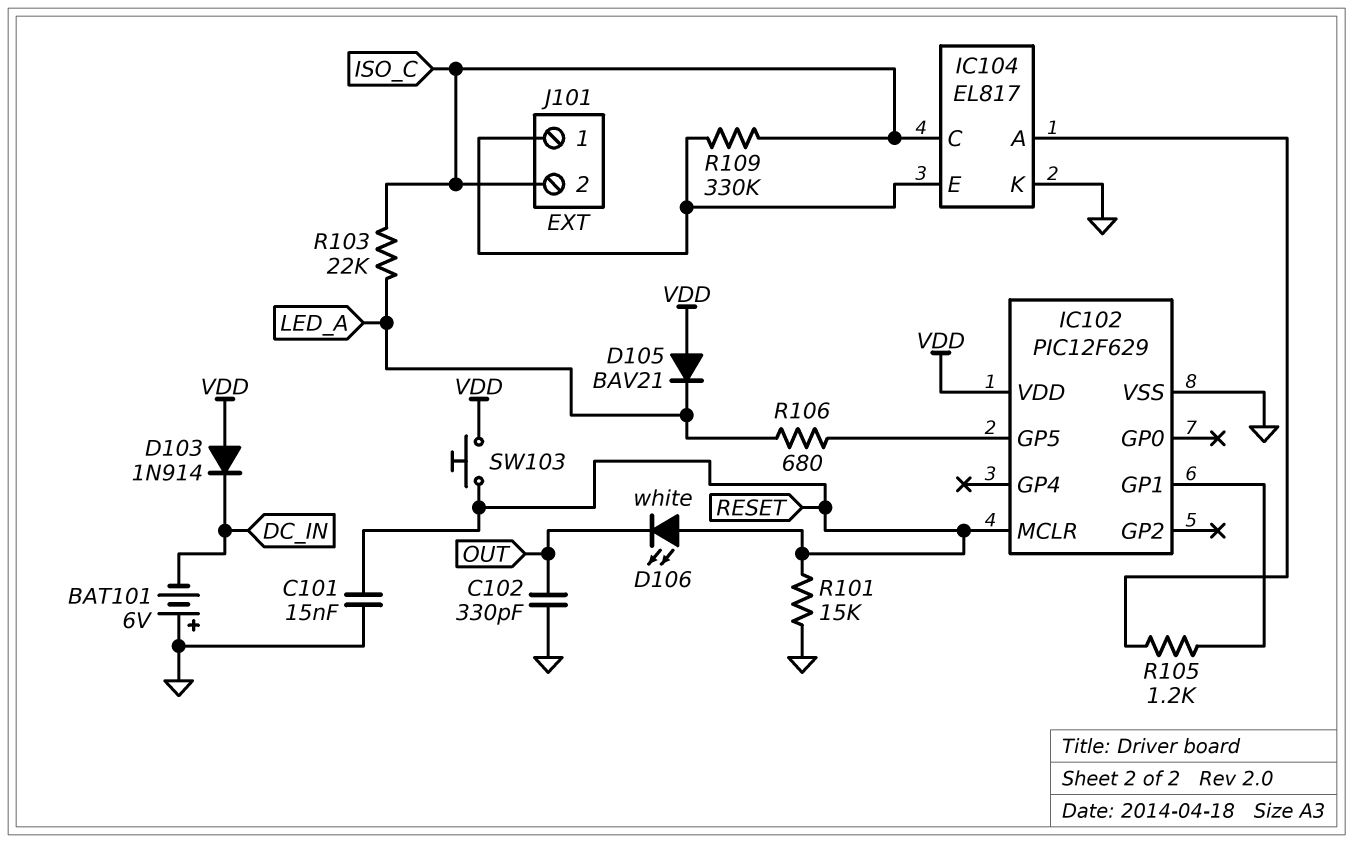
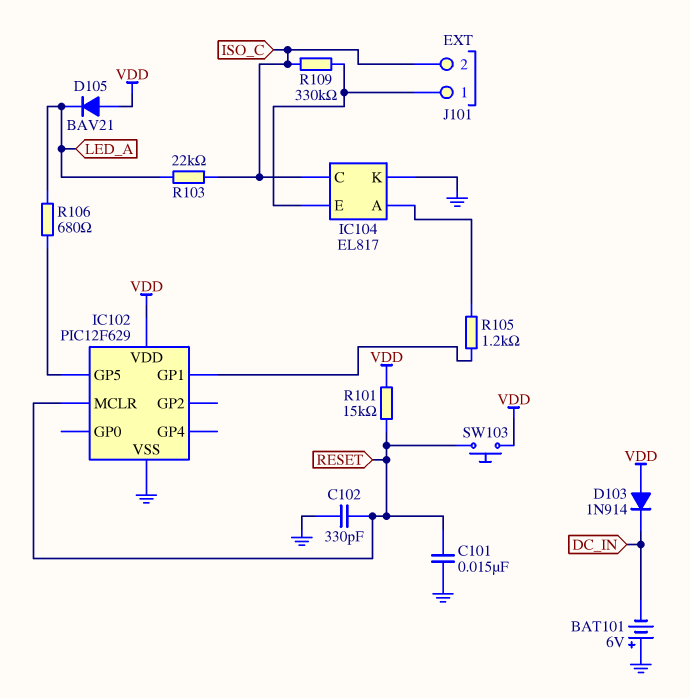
C102: 330pF (GND, OUT) -> 330pF (GND, RESET)
D106: LED white (A RESET, K OUT) -> none
R101: 15k (GND, RESET) -> 15k (RESET, VDD)

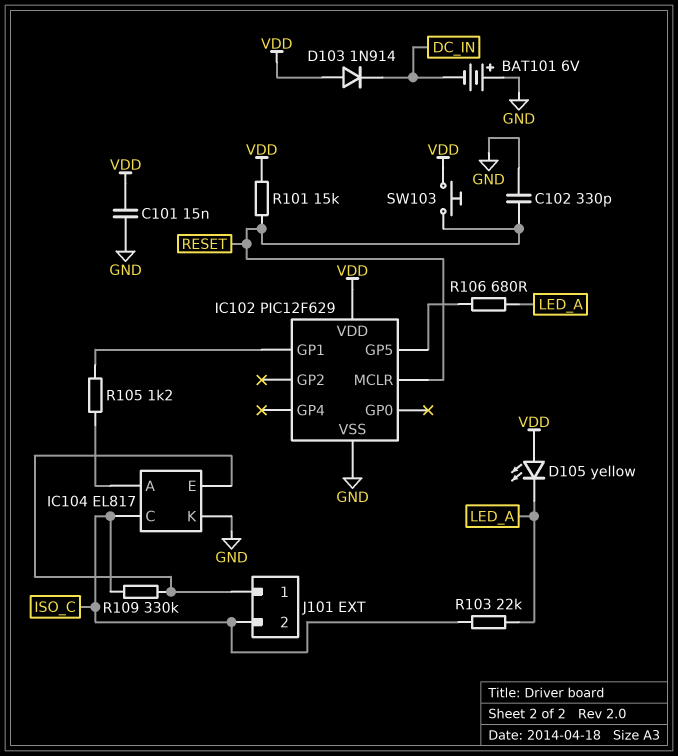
C101: 15nF (GND, RESET) -> 15nF (GND, VDD)
D105: diode BAV21 (A VDD, K LED_A) -> LED yellow (A VDD, K LED_A)

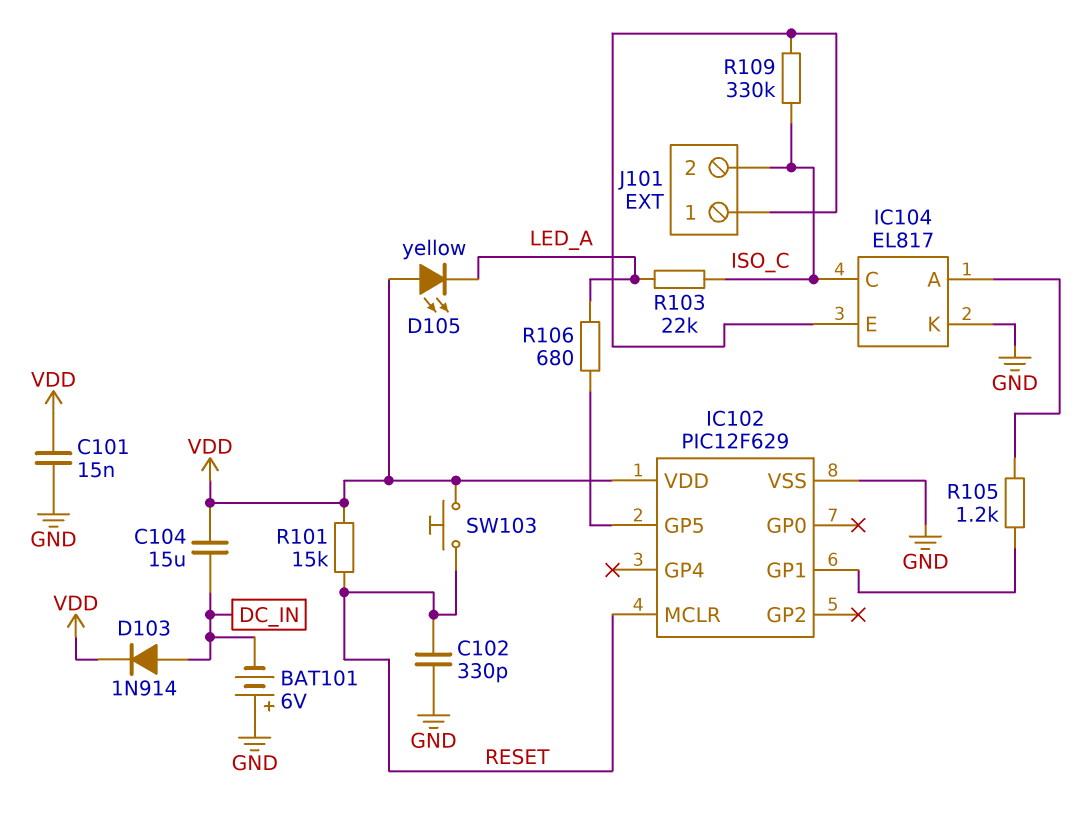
C104: none -> 15uF (DC_IN, VDD)
D103: diode 1N914 (A VDD, K DC_IN) -> diode 1N914 (A DC_IN, K VDD)

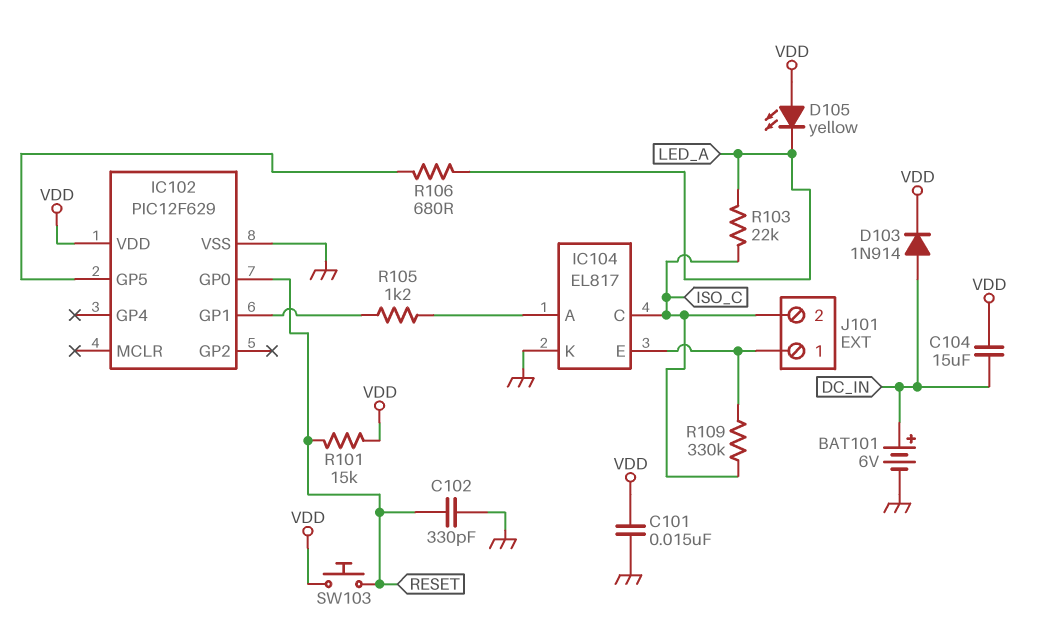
BAT101: 6V (plus GND, minus DC_IN) -> 6V (plus DC_IN, minus GND)
IC102 pin GP0: none -> RESET
IC102 pin MCLR: RESET -> none

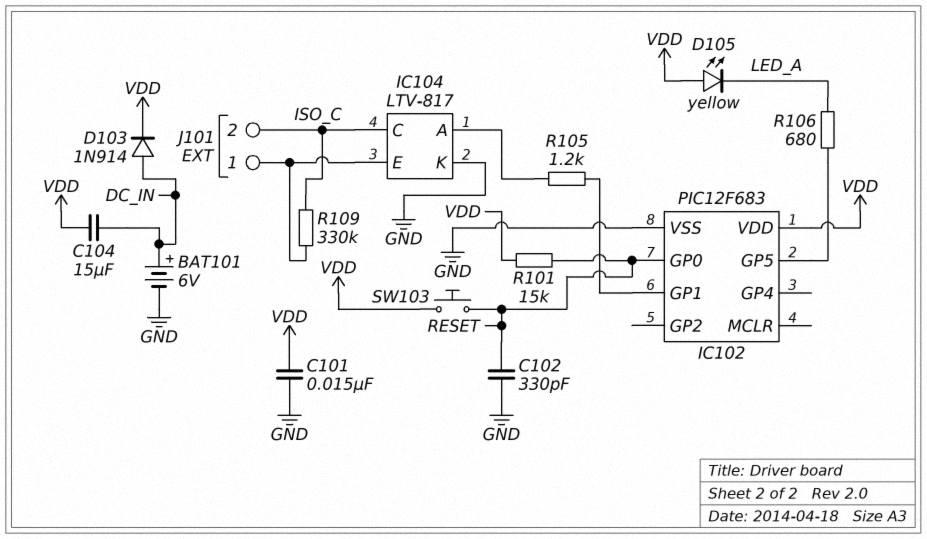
IC102: PIC12F629 -> PIC12F683
IC104: EL817 -> LTV-817
R103: 22k (ISO_C, LED_A) -> none

